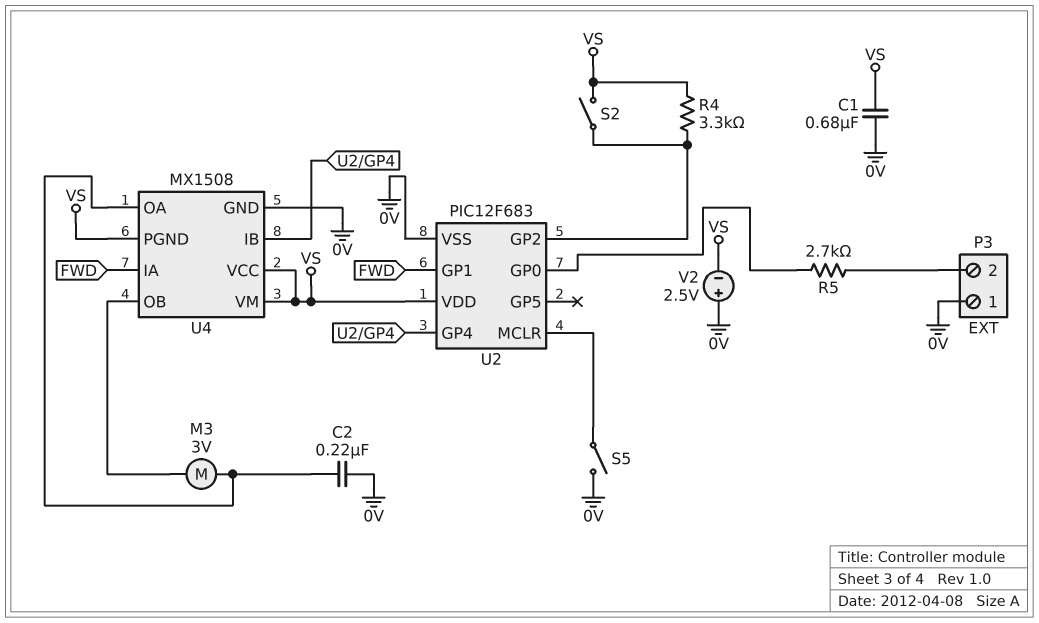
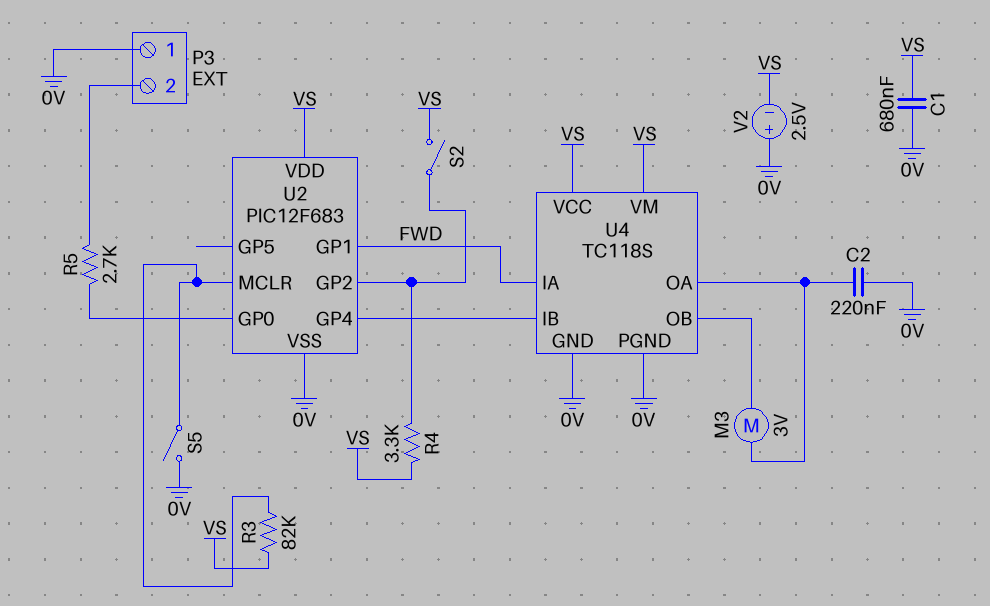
R3: none -> 82k (U2/MCLR, VS)
U4: MX1508 -> TC118S
U4 pin PGND: VS -> 0V

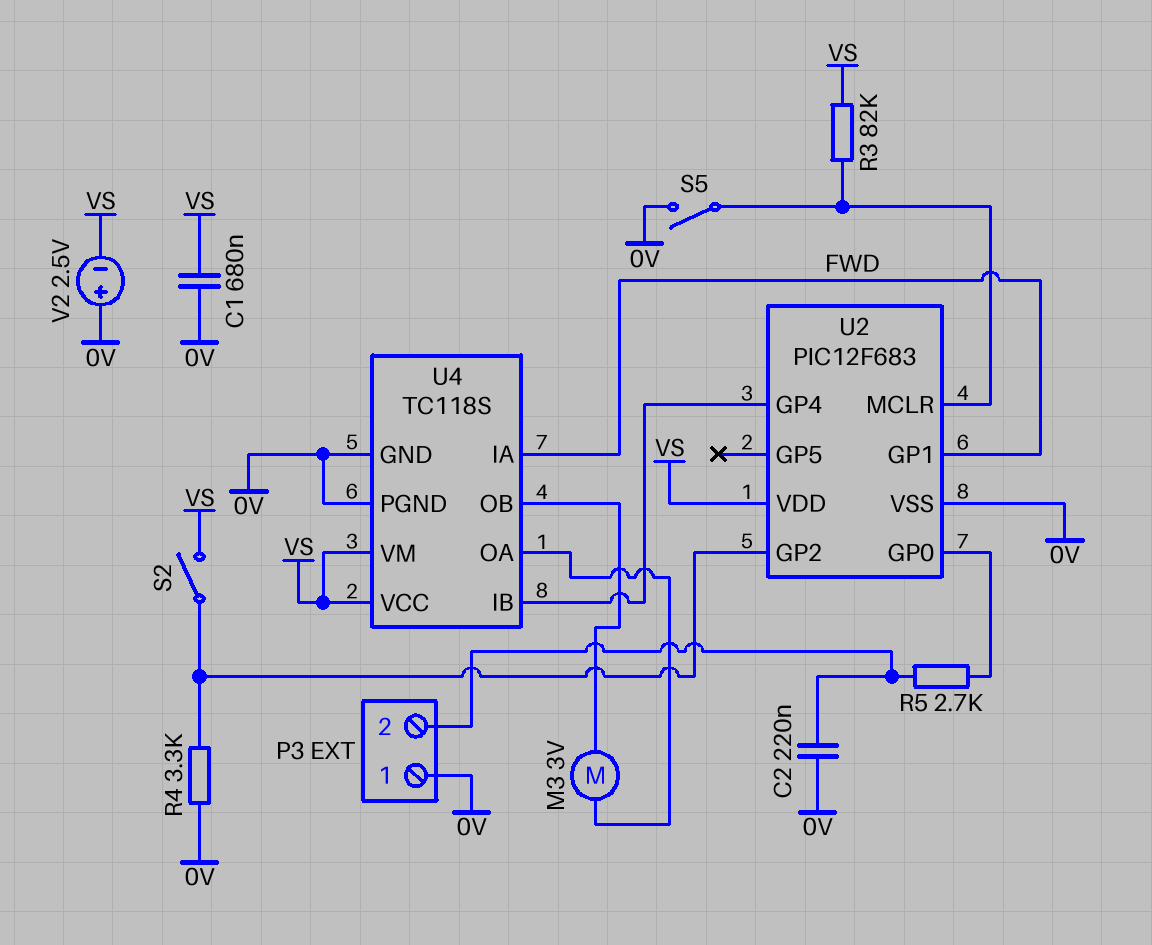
C2: 220nF (0V, U4/OA) -> 220nF (0V, P3/2)
R4: 3.3k (U2/GP2, VS) -> 3.3k (0V, U2/GP2)

